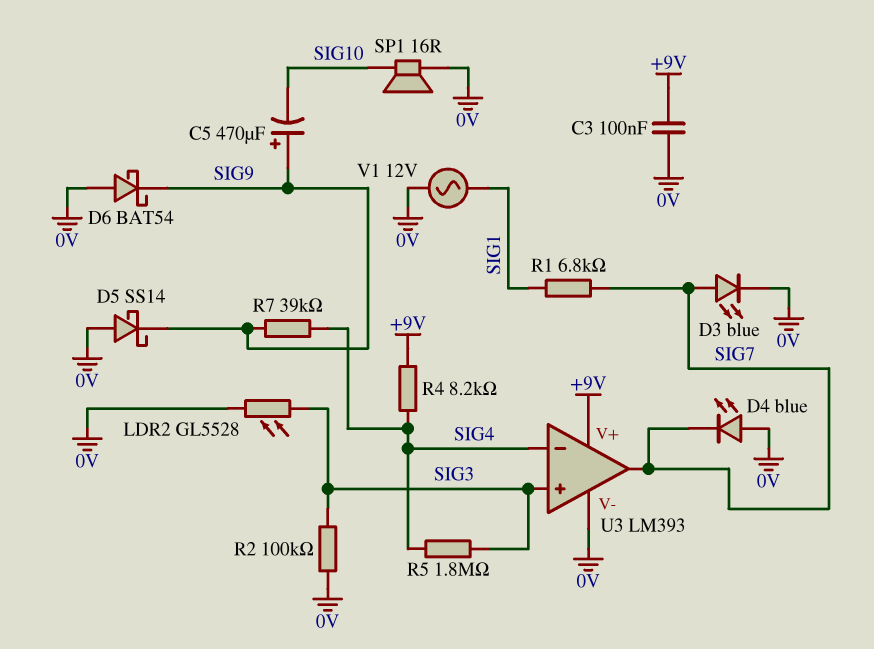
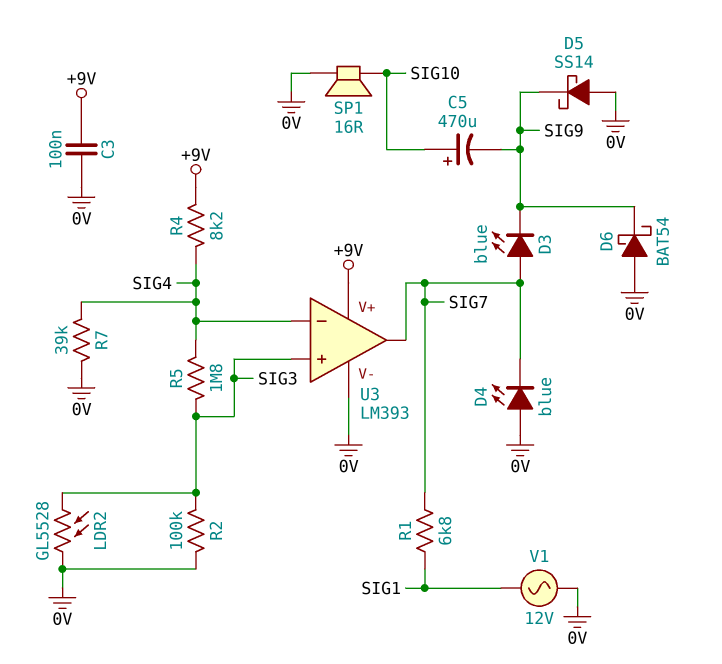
C5: 470uF (plus SIG9, minus SIG10) -> 470uF (plus SIG10, minus SIG9)
D3: LED blue (A SIG7, K 0V) -> LED blue (A SIG7, K SIG9)
R7: 39k (SIG4, SIG9) -> 39k (0V, SIG4)

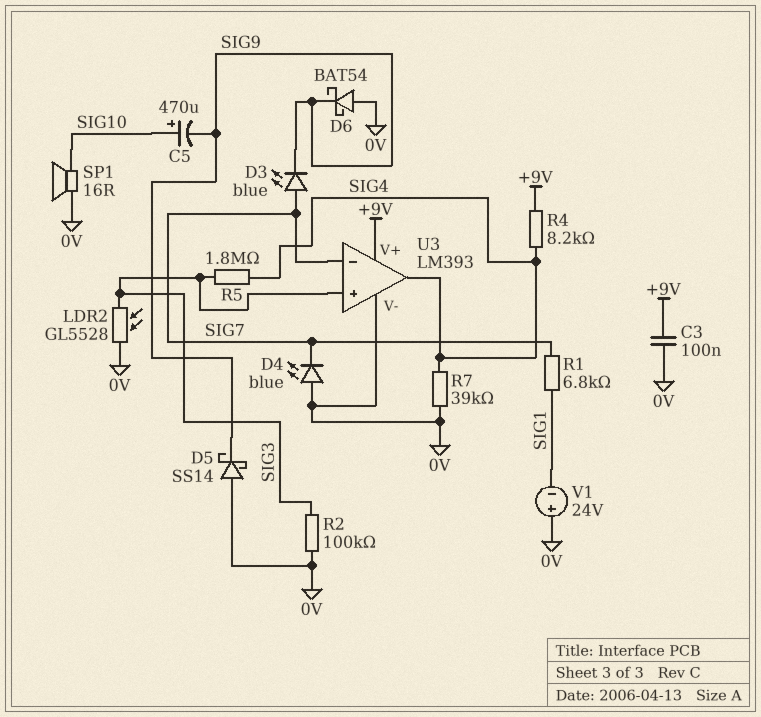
U3 pin in-: SIG4 -> SIG7
U3 pin out: SIG7 -> SIG4
V1: AC 12V (0V, SIG1) -> 24V (plus 0V, minus SIG1)

